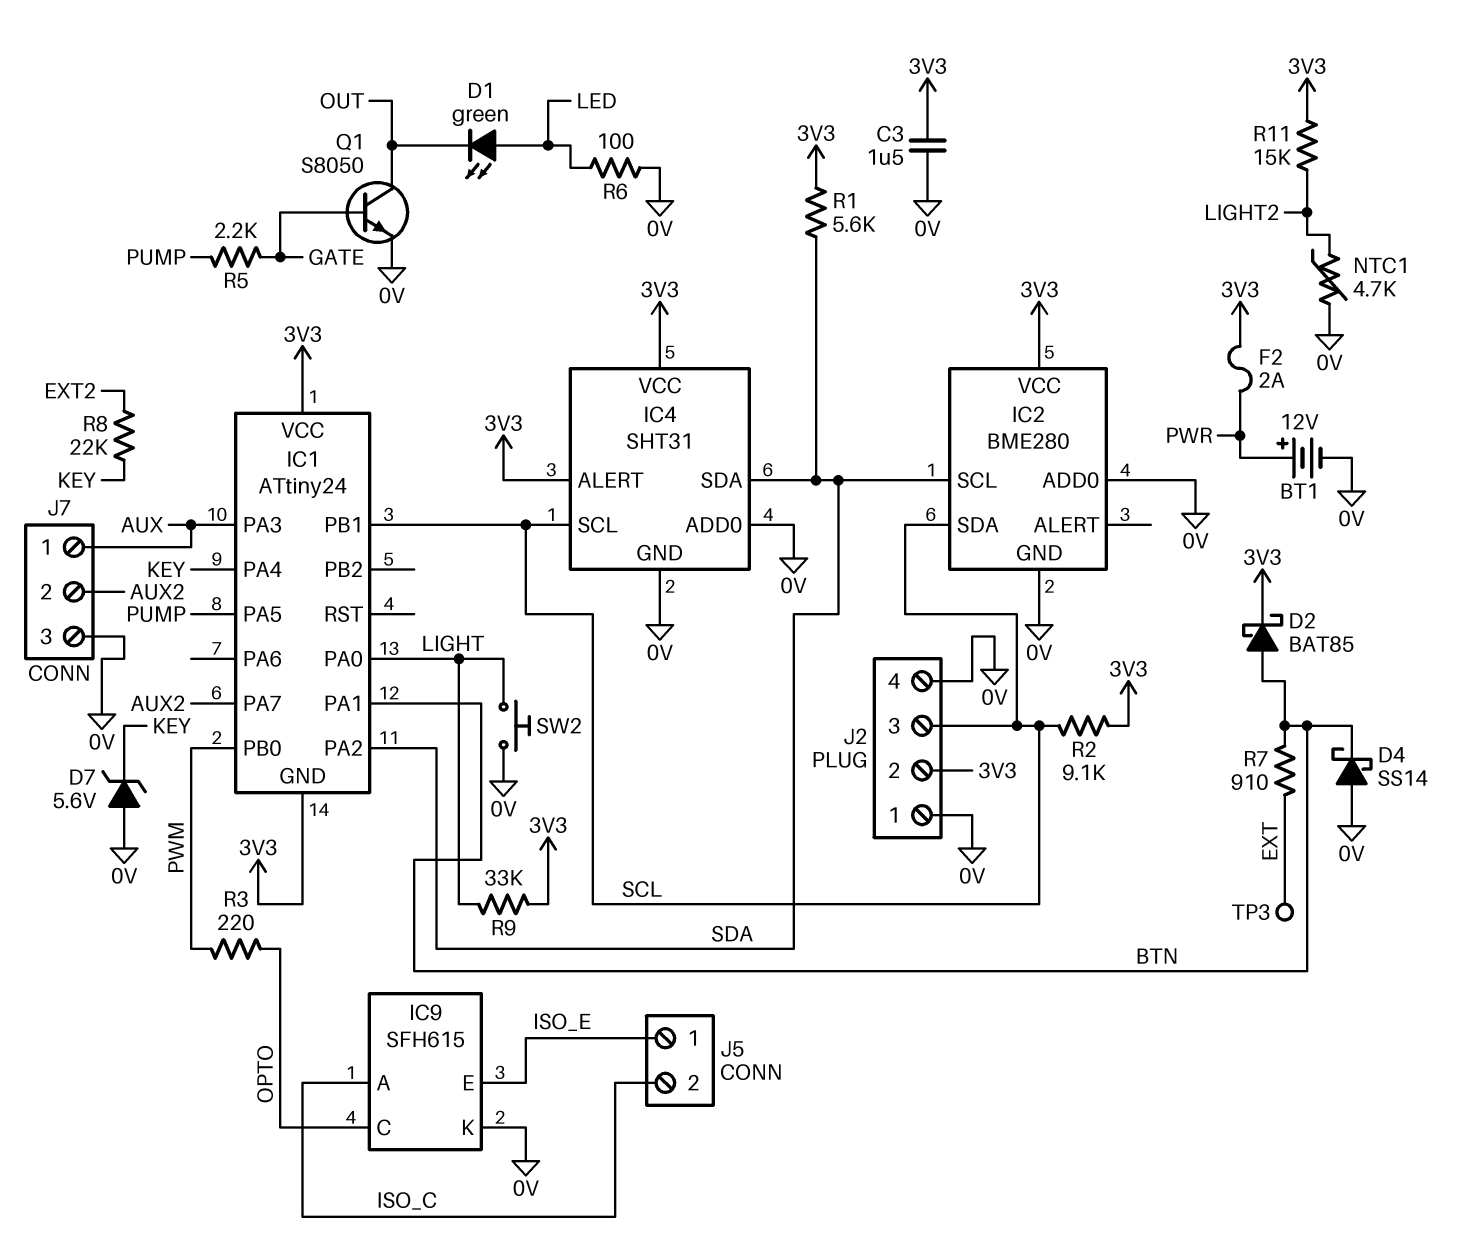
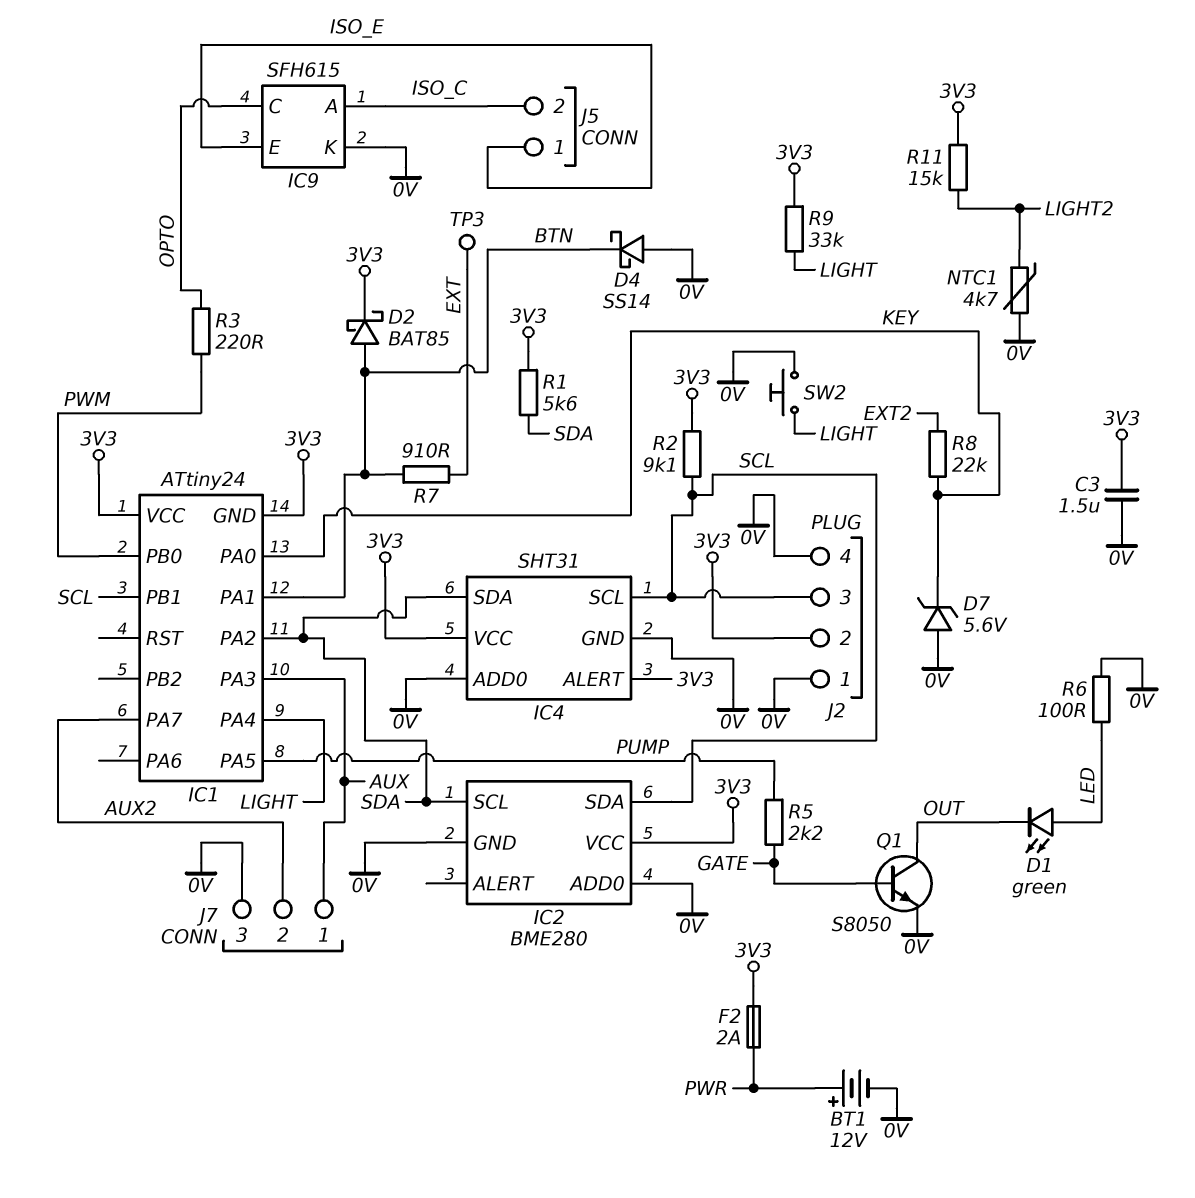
IC1 pin PA0: LIGHT -> KEY
IC1 pin PA4: KEY -> LIGHT

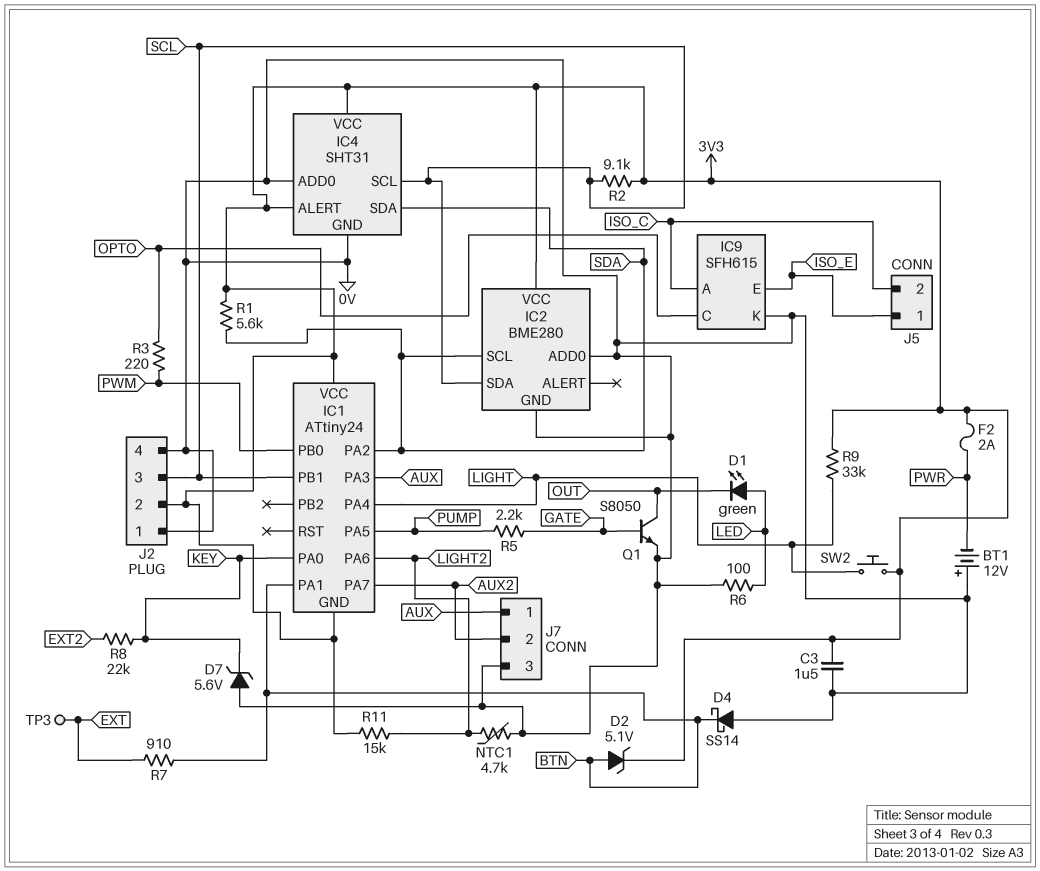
BT1: 12V (plus PWR, minus 0V) -> 12V (plus 0V, minus PWR)
D2: schottky BAT85 (A BTN, K 3V3) -> zener 5.1V (A BTN, K 3V3)
IC1 pin PA6: none -> LIGHT2
SW2: button (0V, LIGHT) -> button (3V3, LIGHT)

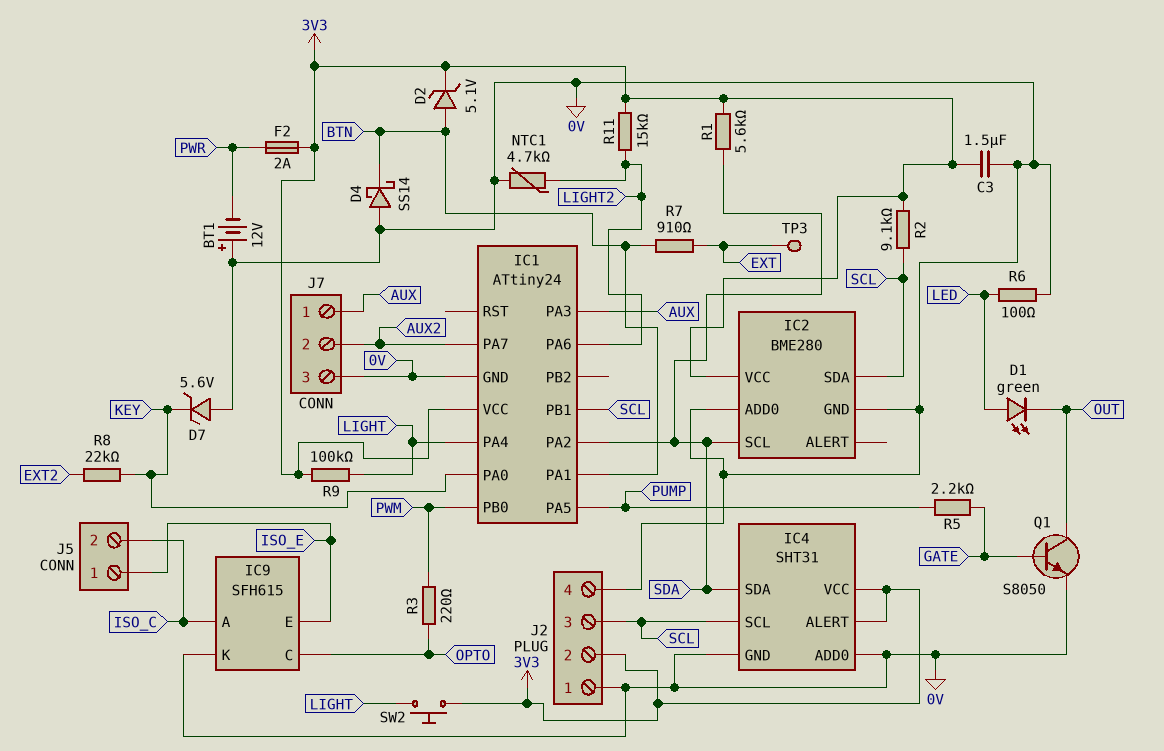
IC1 pin GND: 3V3 -> 0V
R9: 33k (3V3, LIGHT) -> 100k (3V3, LIGHT)

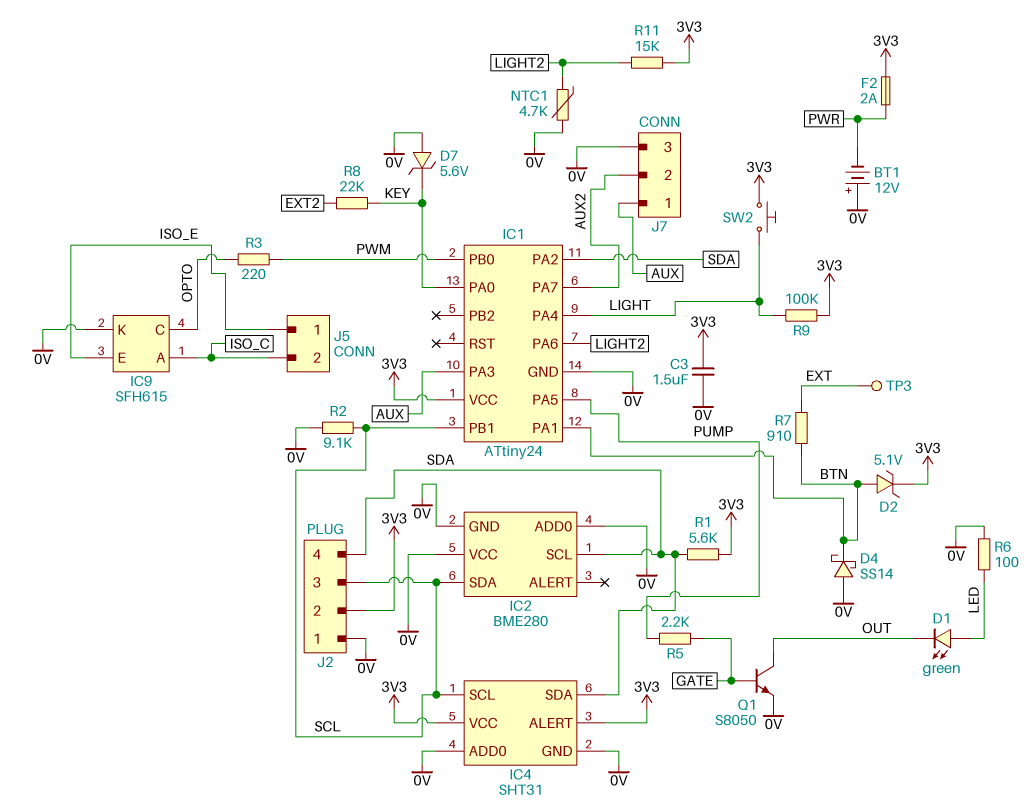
IC2 pin VCC: 3V3 -> 0V
J2 pin 4: 0V -> SDA
R2: 9.1k (3V3, SCL) -> 9.1k (0V, SCL)

